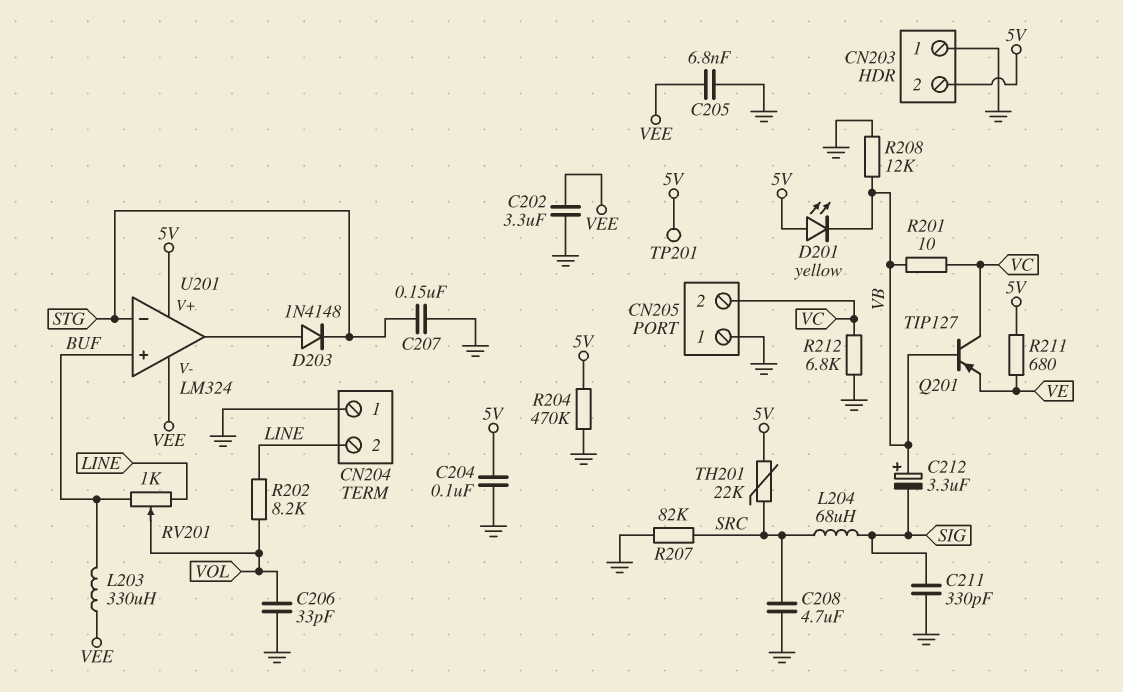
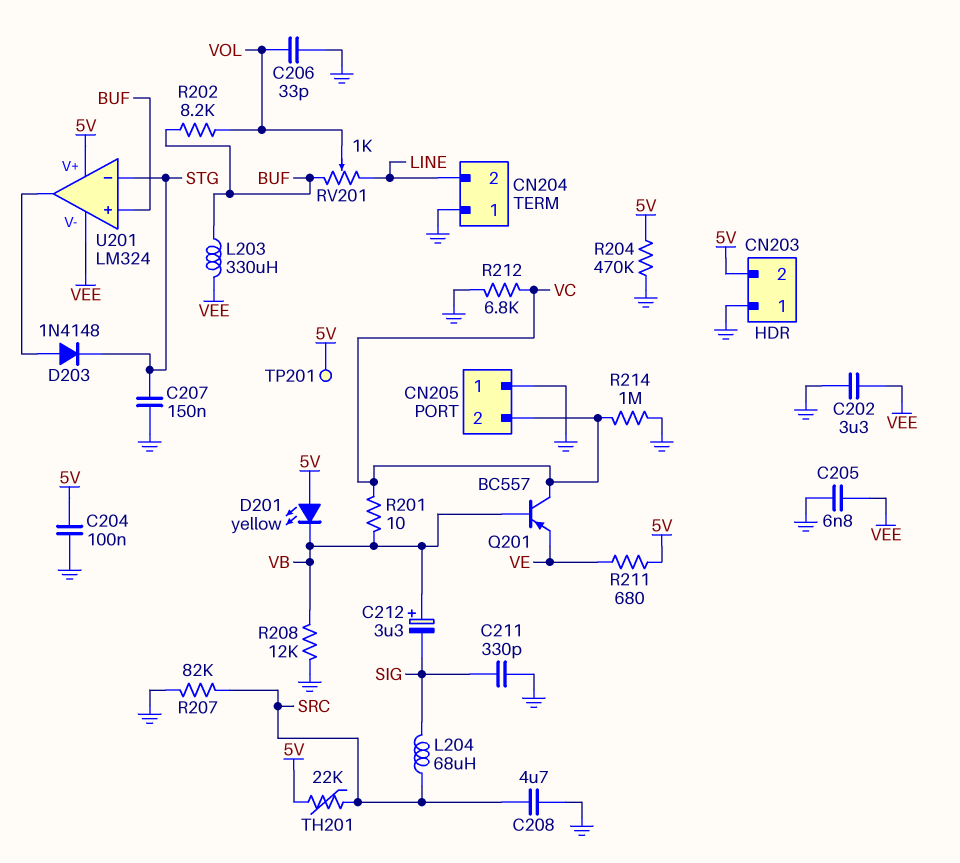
Q201: PNP TIP127 (B VB, C VC, E VE) -> PNP BC557 (B VB, C VC, E VE)
R202: 8.2k (LINE, VOL) -> 8.2k (BUF, VOL)
R214: none -> 1M (GND, VC)

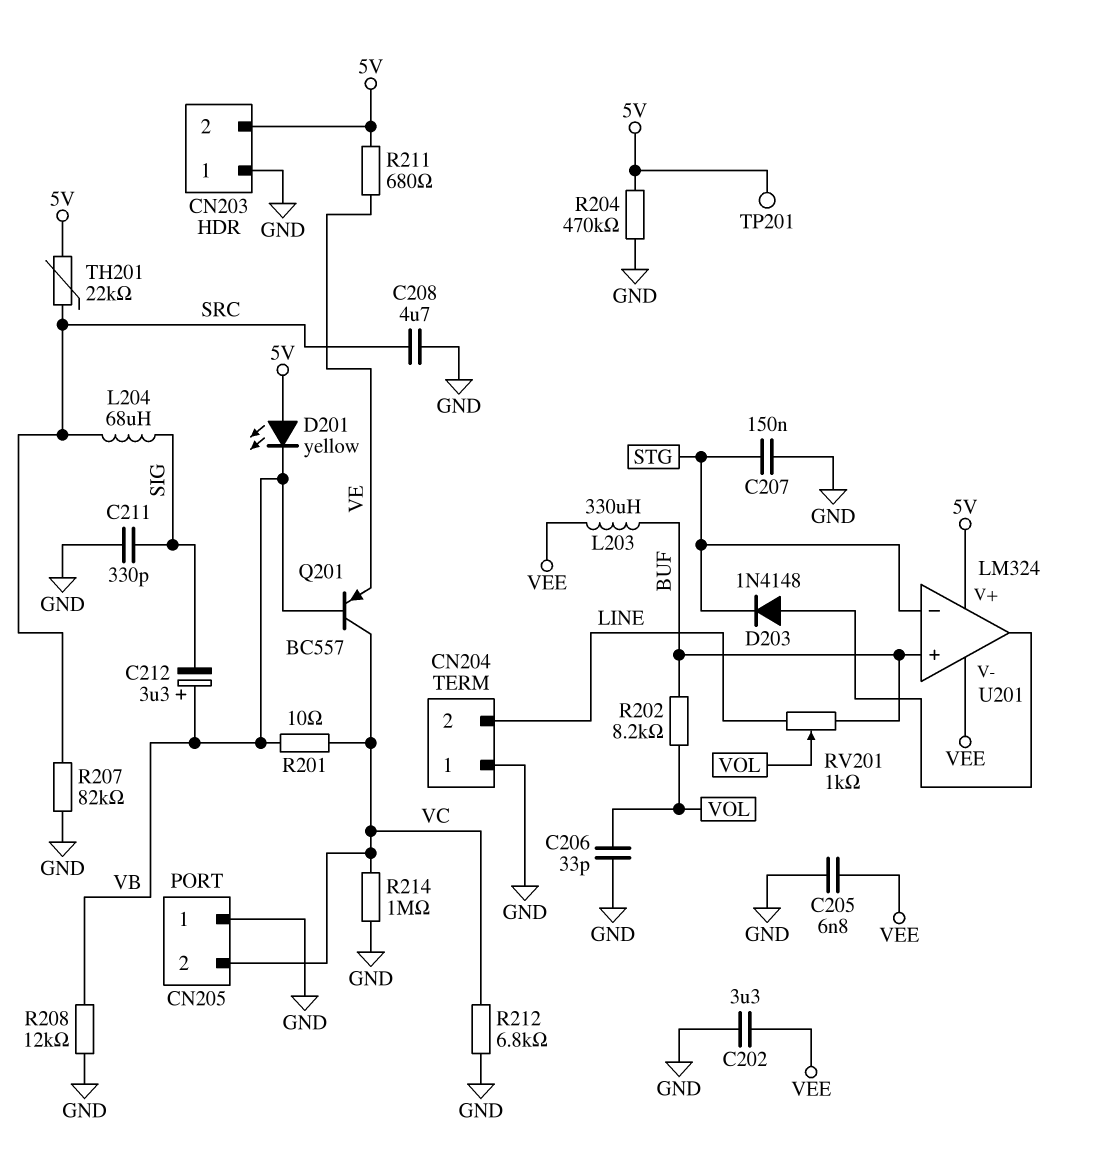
C204: 100nF (5V, GND) -> none

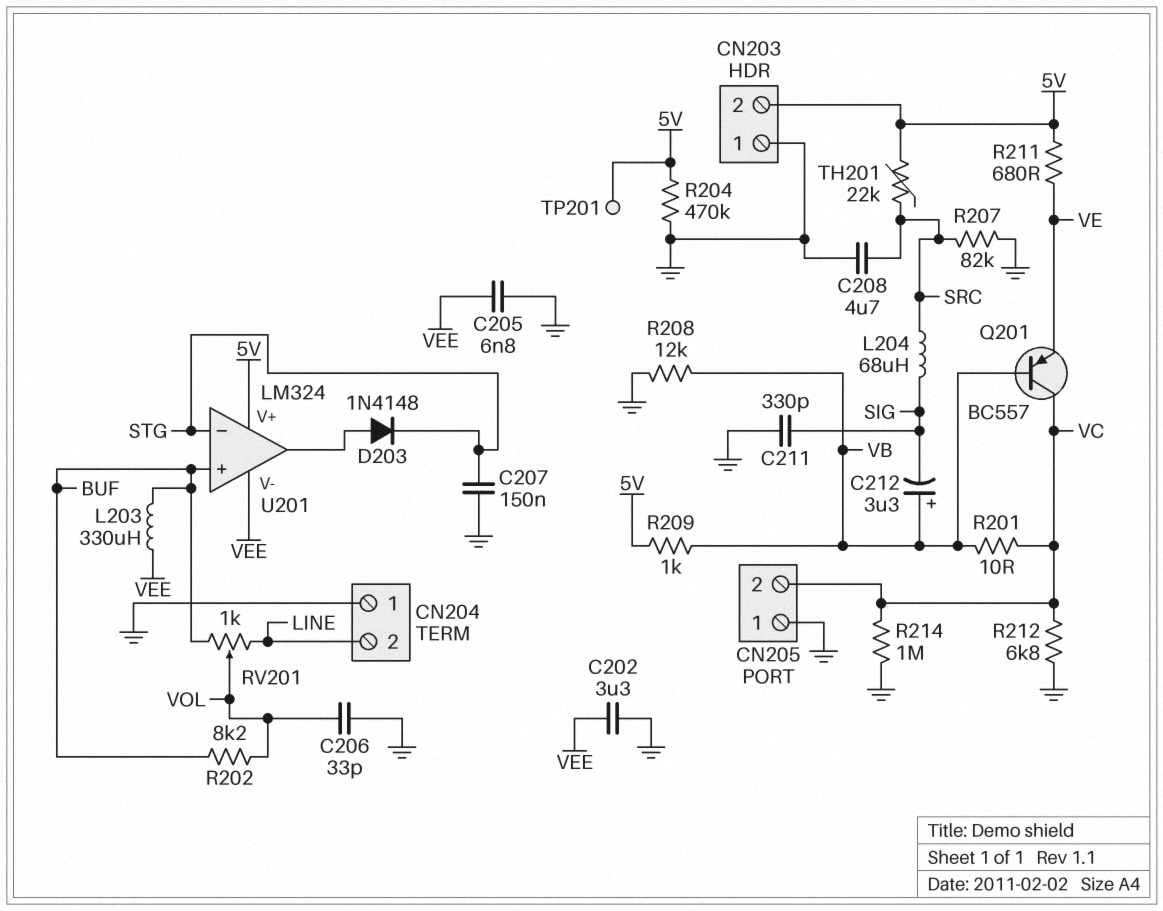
D201: LED yellow (A 5V, K VB) -> none
R209: none -> 1k (5V, VB)

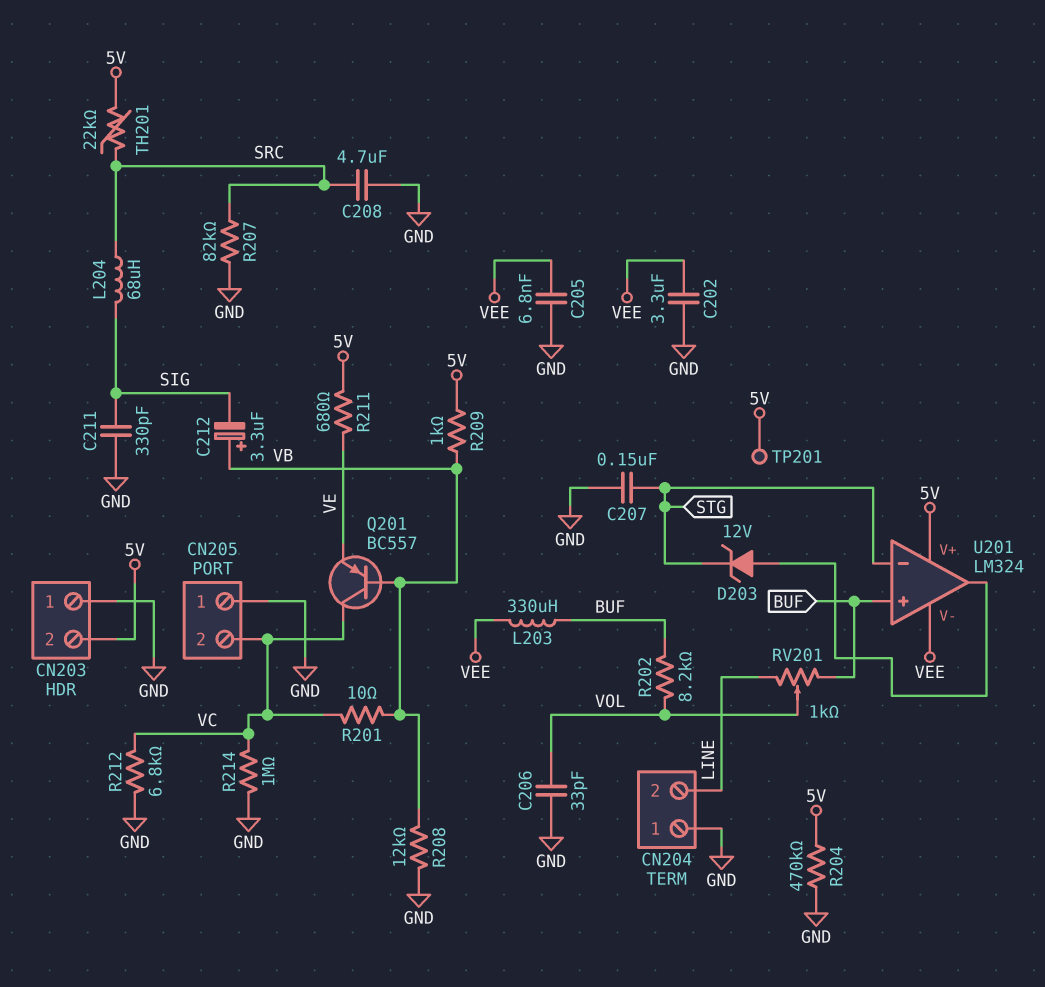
D203: diode 1N4148 (A U201/out, K STG) -> zener 12V (A U201/out, K STG)

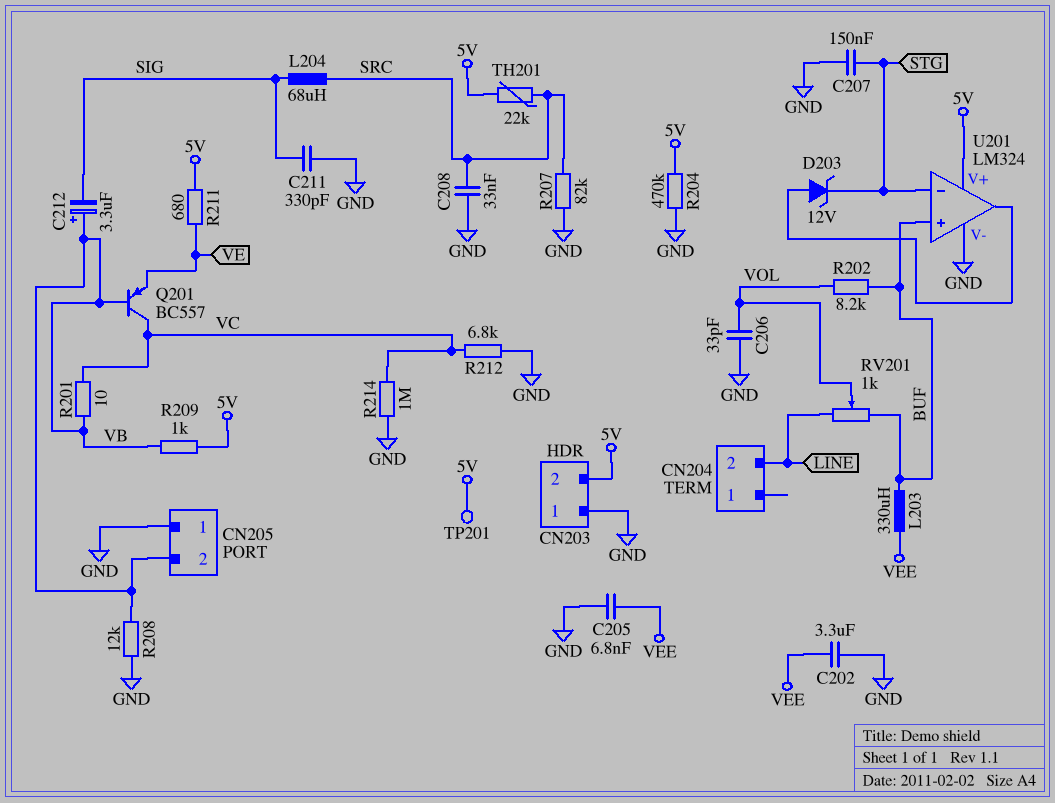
C208: 4.7uF (GND, SRC) -> 33nF (GND, SRC)
CN204 pin 1: GND -> none
CN205 pin 2: VC -> VB
U201 pin V-: VEE -> GND

